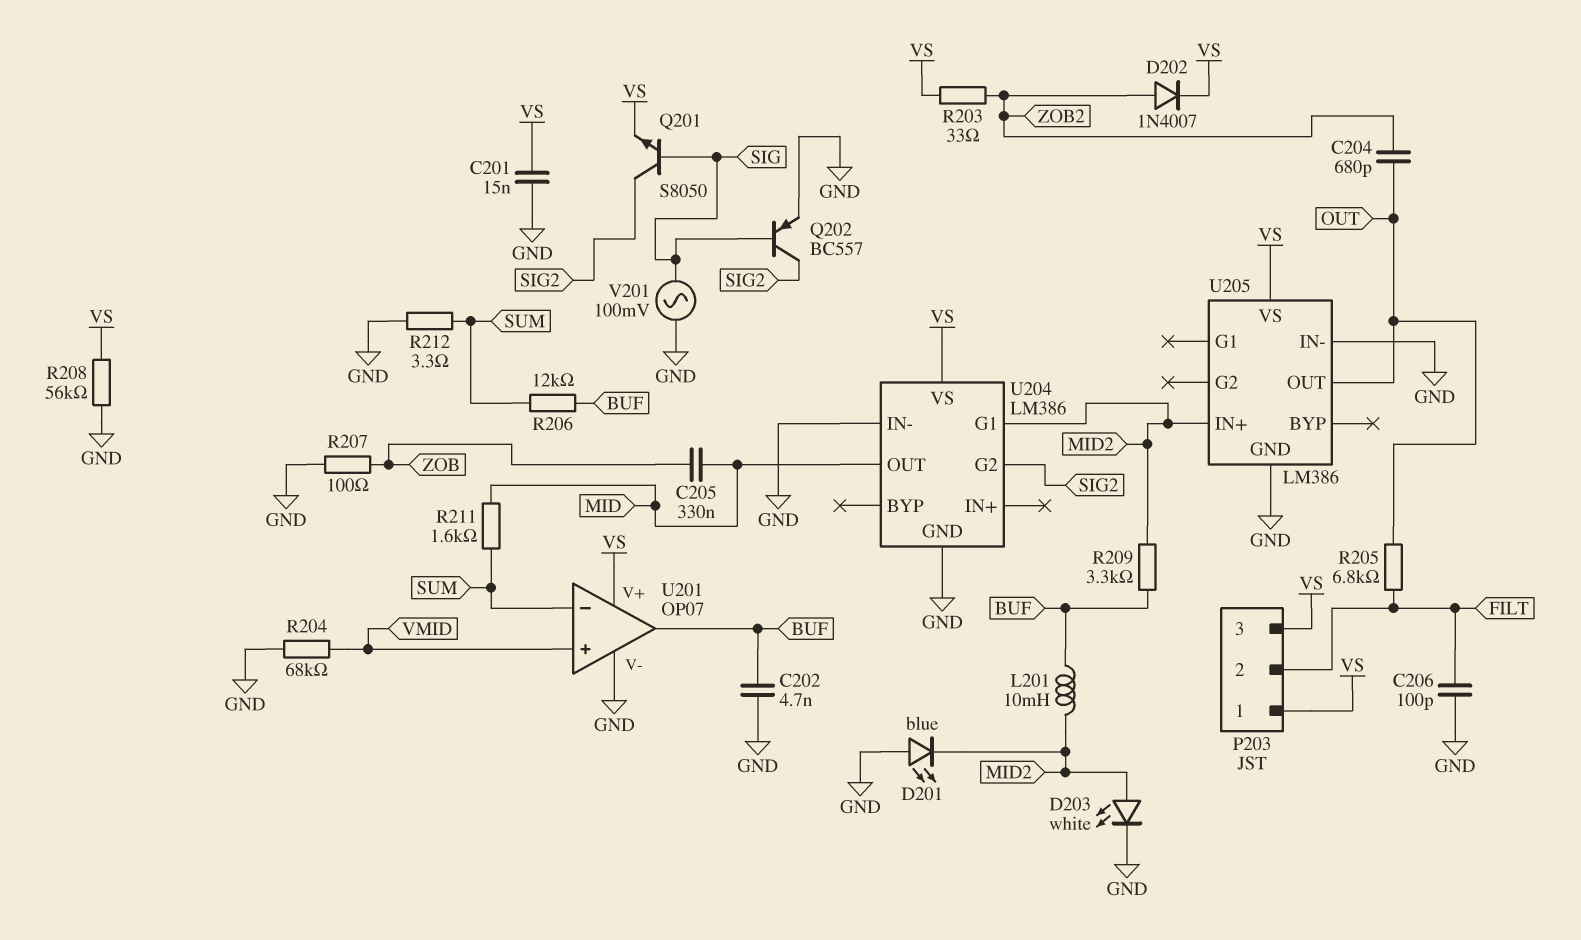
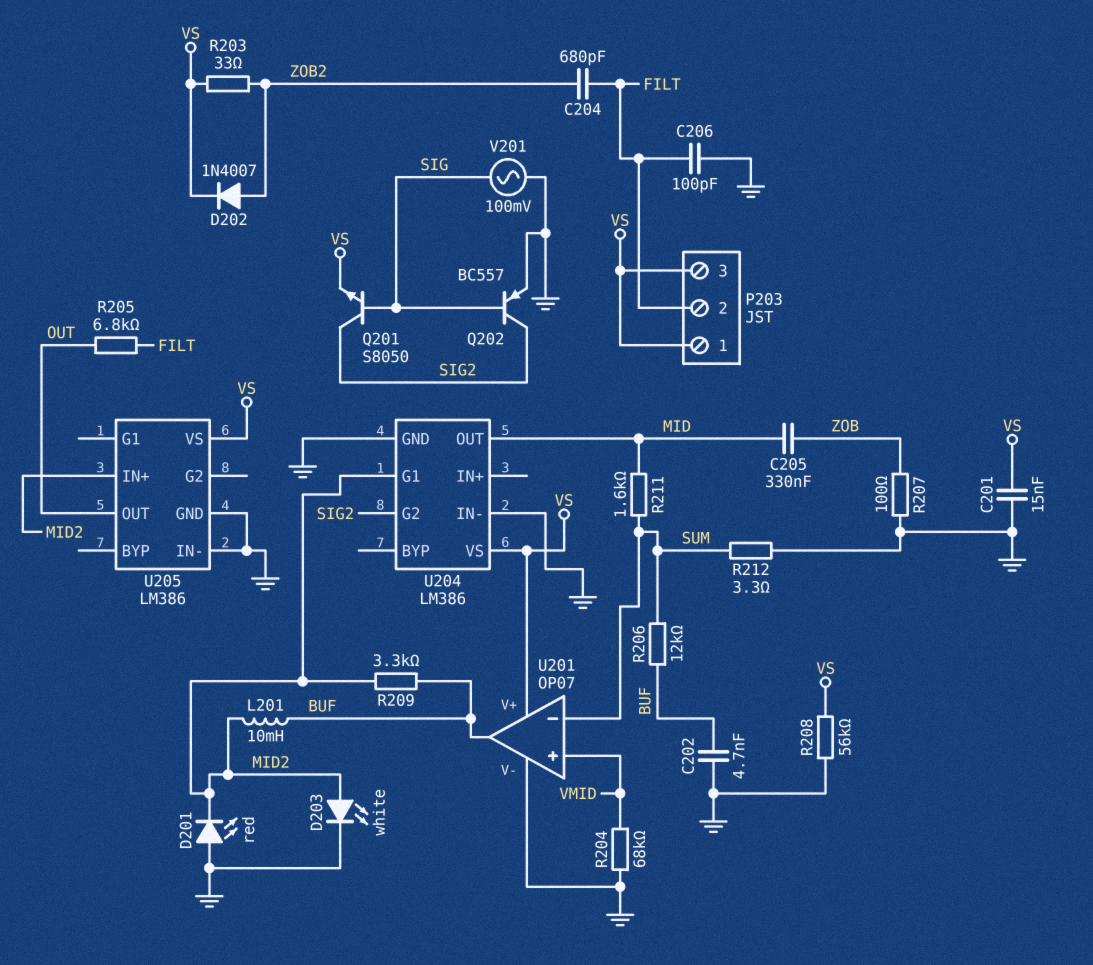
C204: 680pF (OUT, ZOB2) -> 680pF (FILT, ZOB2)
D201: LED blue (A GND, K MID2) -> LED red (A GND, K MID2)

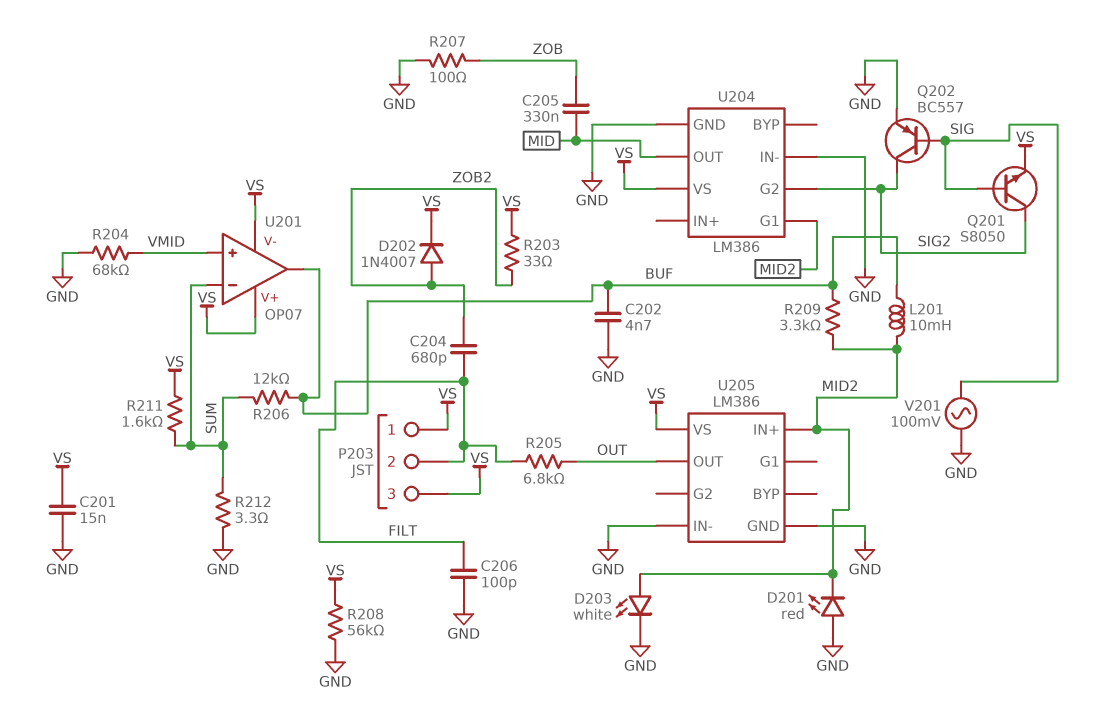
R211: 1.6k (MID, SUM) -> 1.6k (SUM, VS)
U201 pin V-: GND -> VS

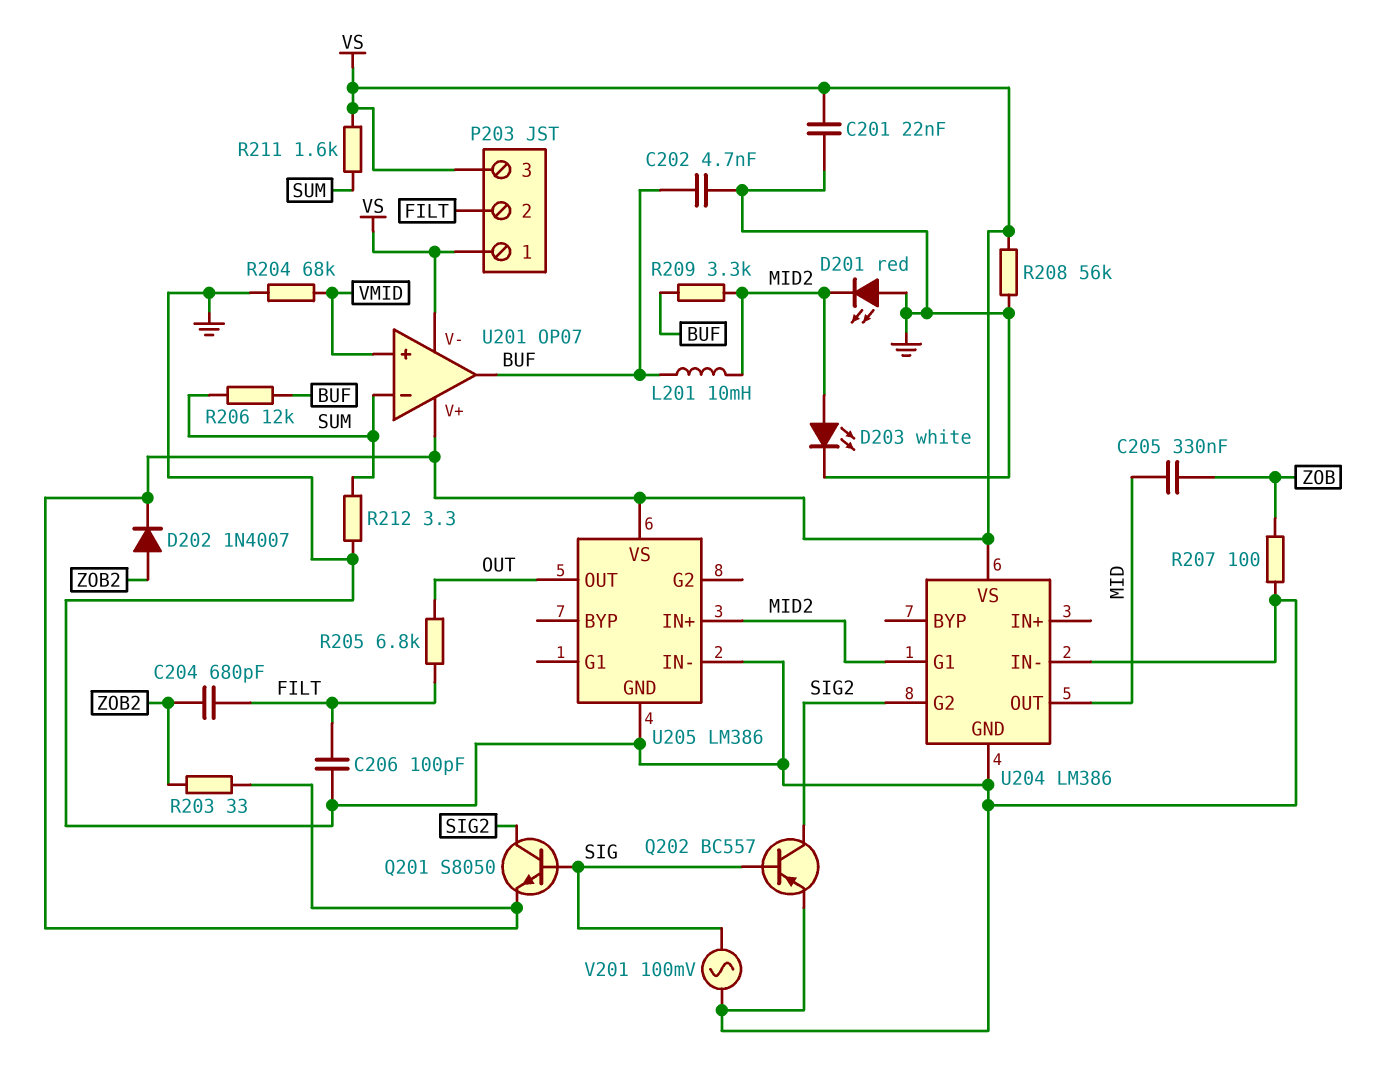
C201: 15nF (GND, VS) -> 22nF (GND, VS)

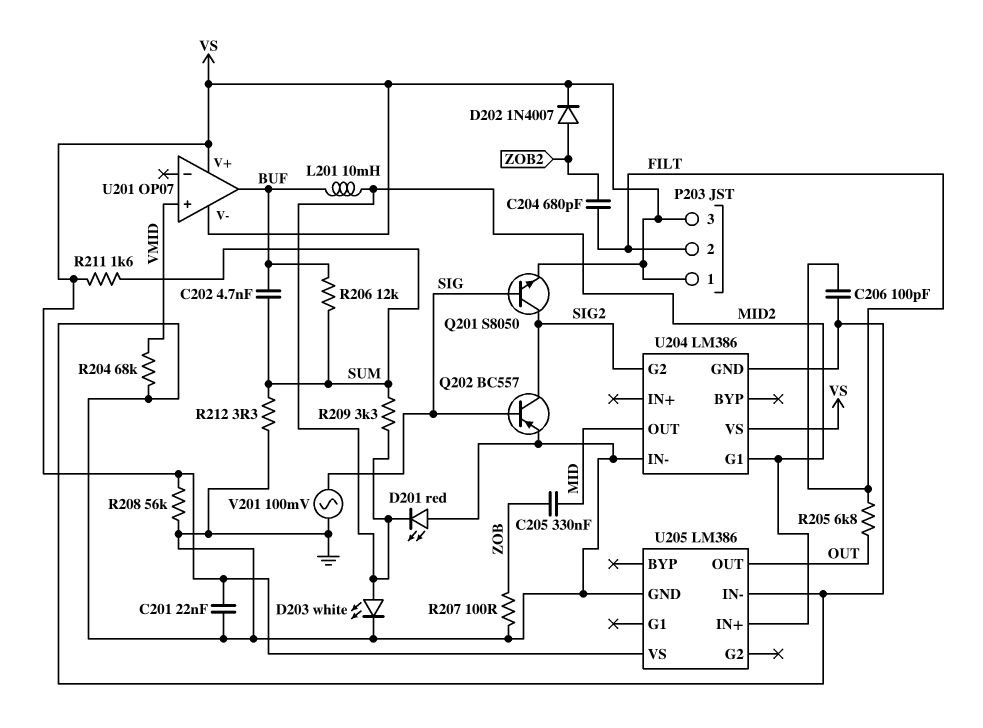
C202: 4.7nF (BUF, GND) -> 4.7nF (BUF, SUM)
R203: 33 (VS, ZOB2) -> none
R209: 3.3k (BUF, MID2) -> 3.3k (MID2, SUM)
U201 pin in-: SUM -> none

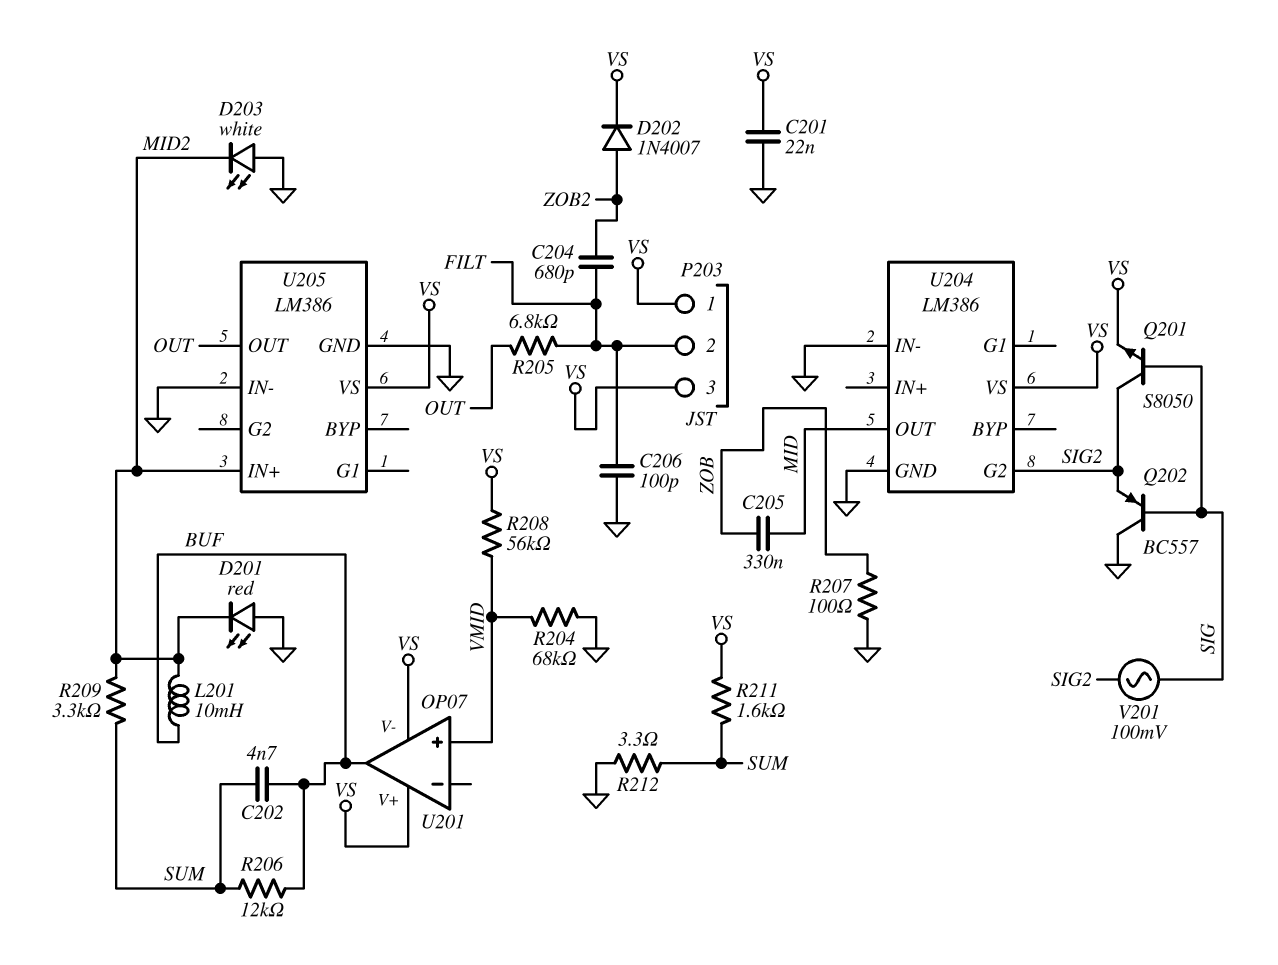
D203: LED white (A MID2, K GND) -> LED white (A GND, K MID2)
Q202: PNP BC557 (B SIG, C SIG2, E GND) -> PNP BC557 (B SIG, C GND, E SIG2)
R208: 56k (GND, VS) -> 56k (VMID, VS)
U204 pin G1: MID2 -> none
V201: AC 100mV (GND, SIG) -> AC 100mV (SIG, SIG2)

